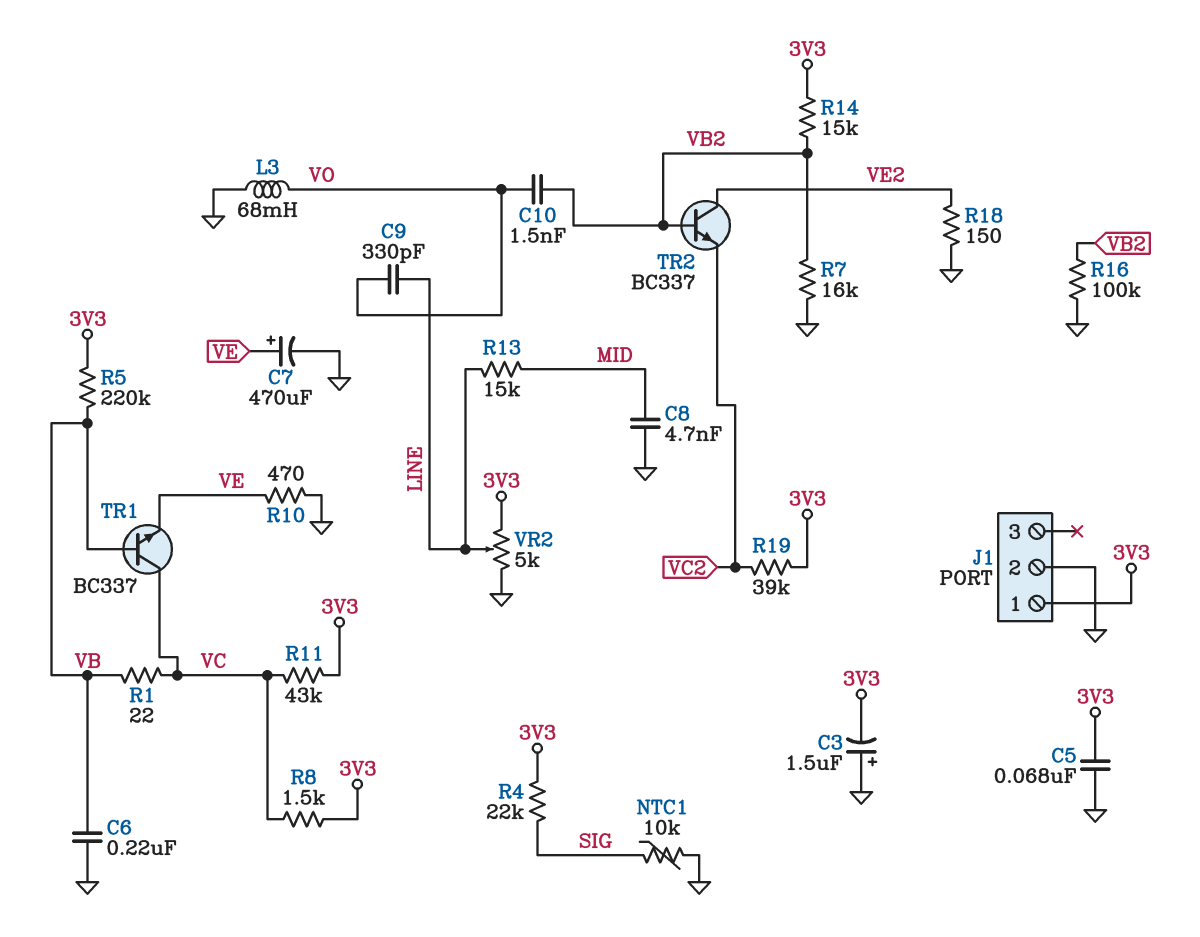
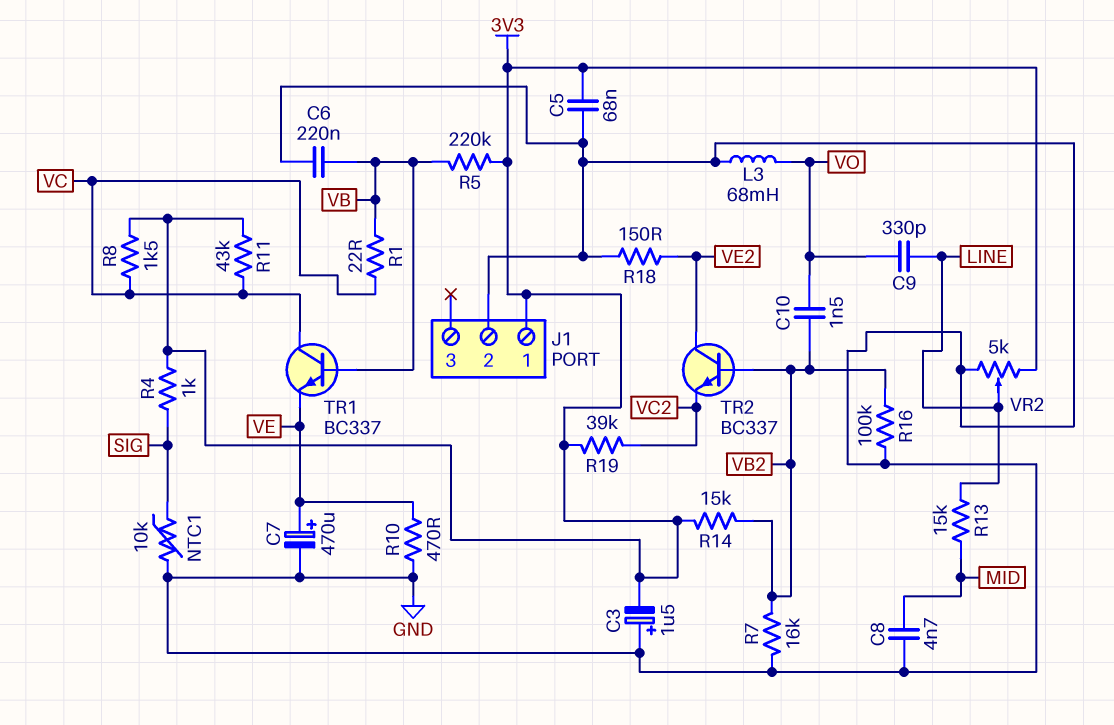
R4: 22k (3V3, SIG) -> 1k (3V3, SIG)

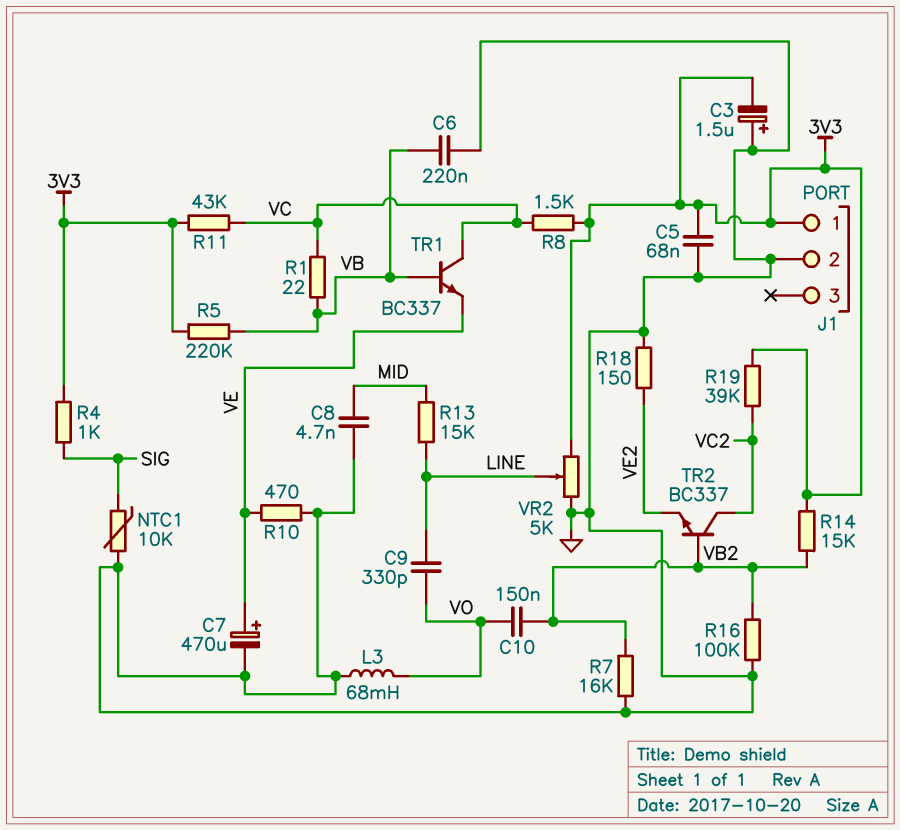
C10: 1.5nF (VB2, VO) -> 150nF (VB2, VO)
TR2: NPN BC337 (B VB2, C VE2, E VC2) -> NPN BC337 (B VB2, C VC2, E VE2)

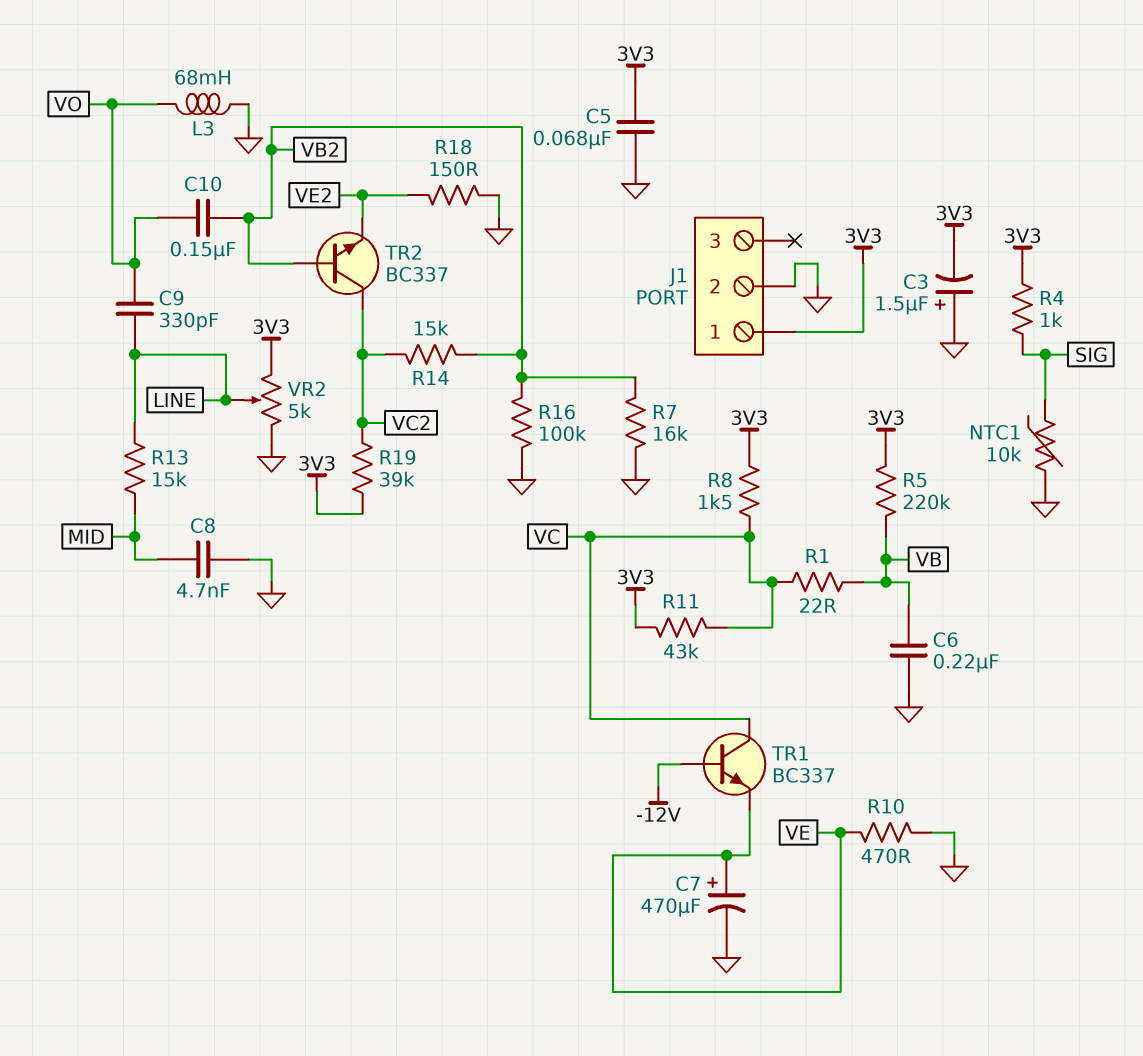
R14: 15k (3V3, VB2) -> 15k (VB2, VC2)
TR1: NPN BC337 (B VB, C VC, E VE) -> NPN BC337 (B -12V, C VC, E VE)

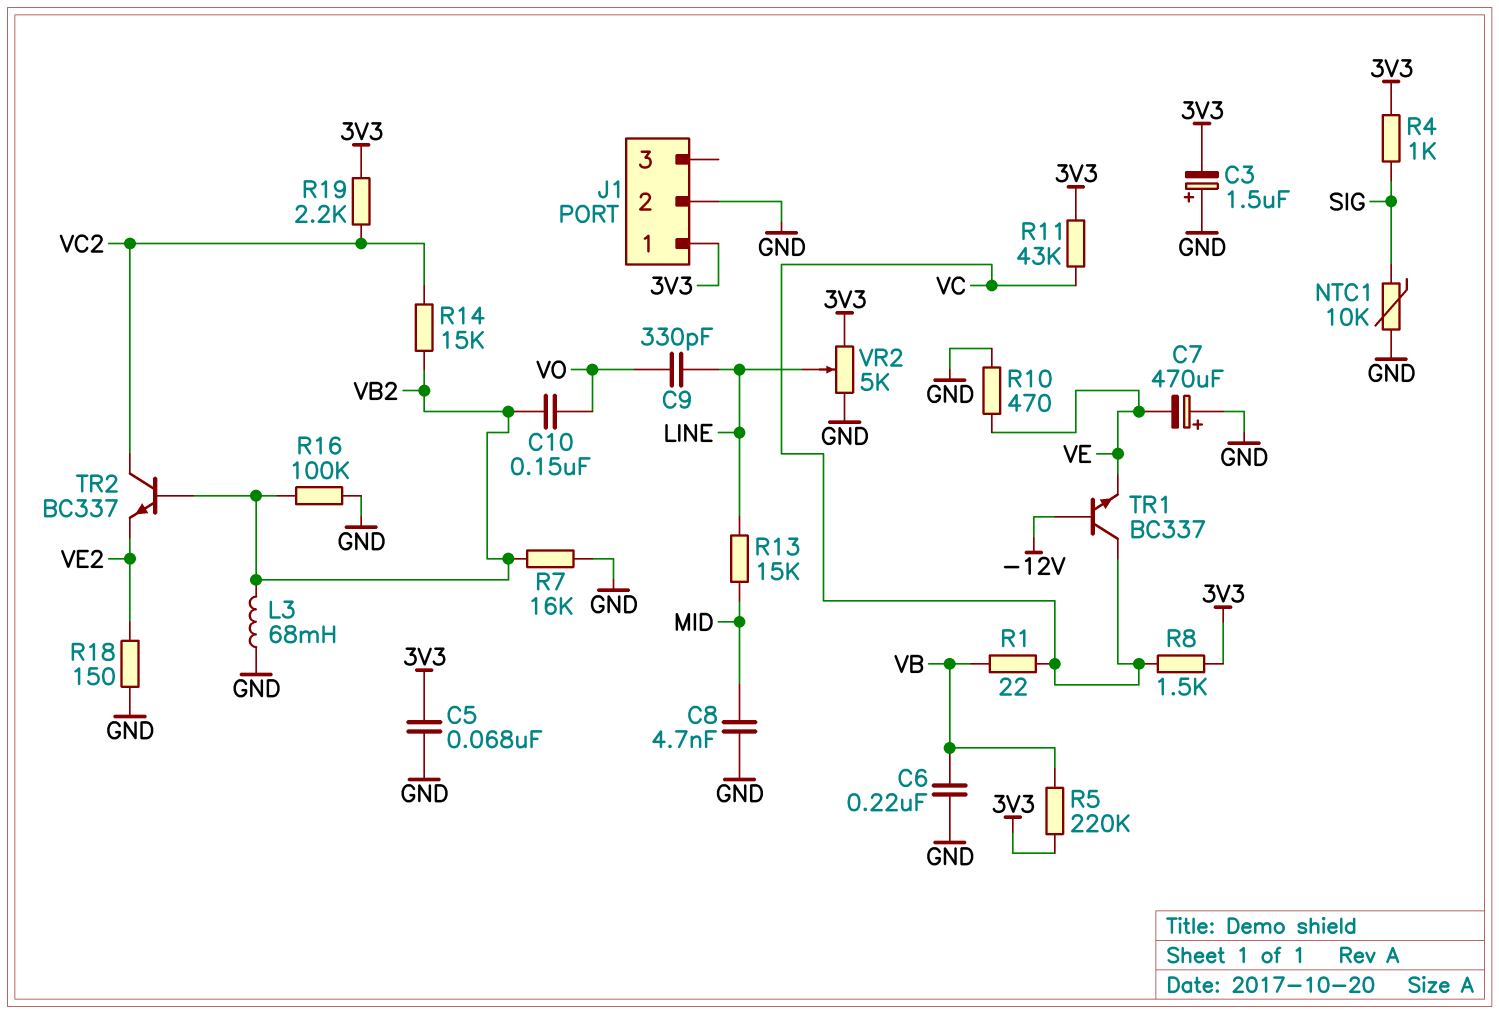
C7: 470uF (plus VE, minus GND) -> 470uF (plus GND, minus VE)
L3: 68mH (GND, VO) -> 68mH (GND, VB2)
R19: 39k (3V3, VC2) -> 2.2k (3V3, VC2)

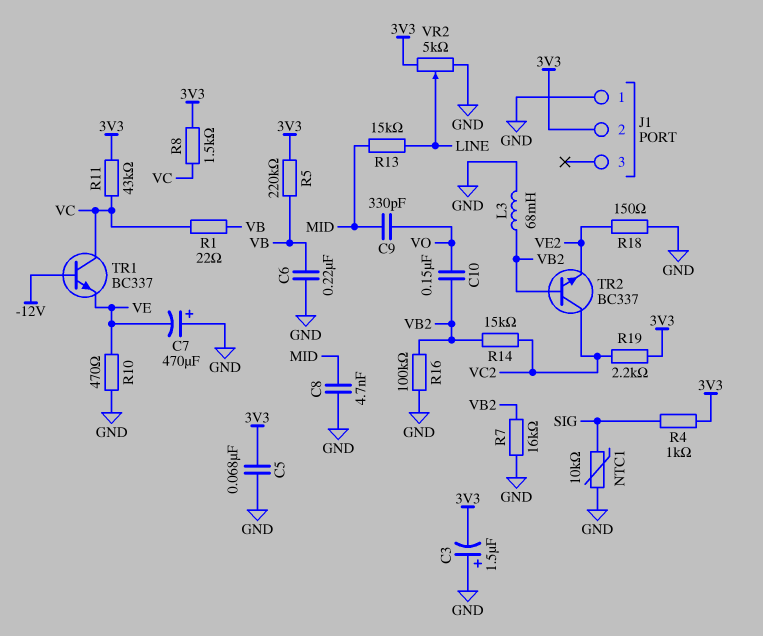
C9: 330pF (LINE, VO) -> 330pF (MID, VO)
J1 pin 1: 3V3 -> GND
J1 pin 2: GND -> 3V3

